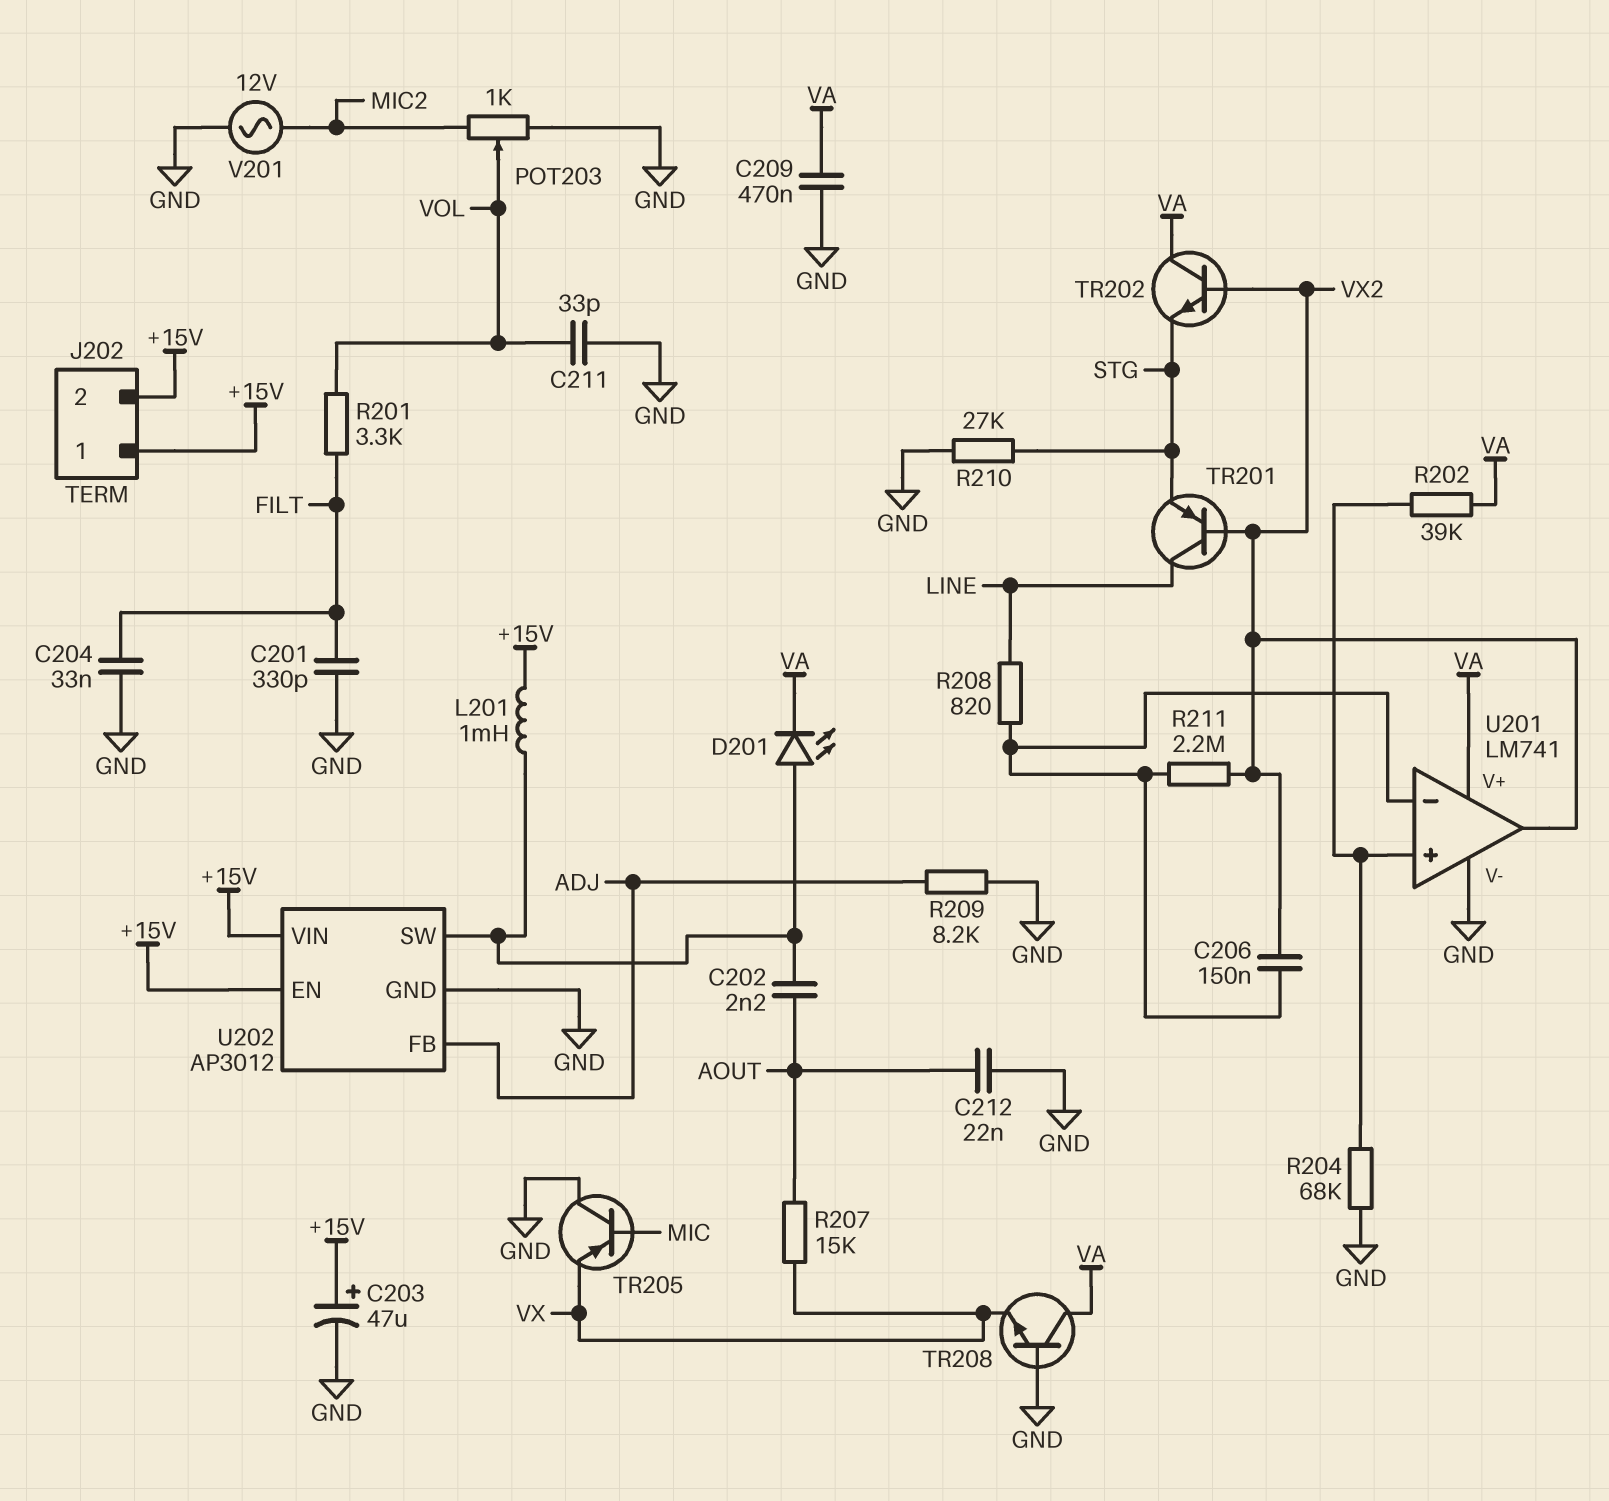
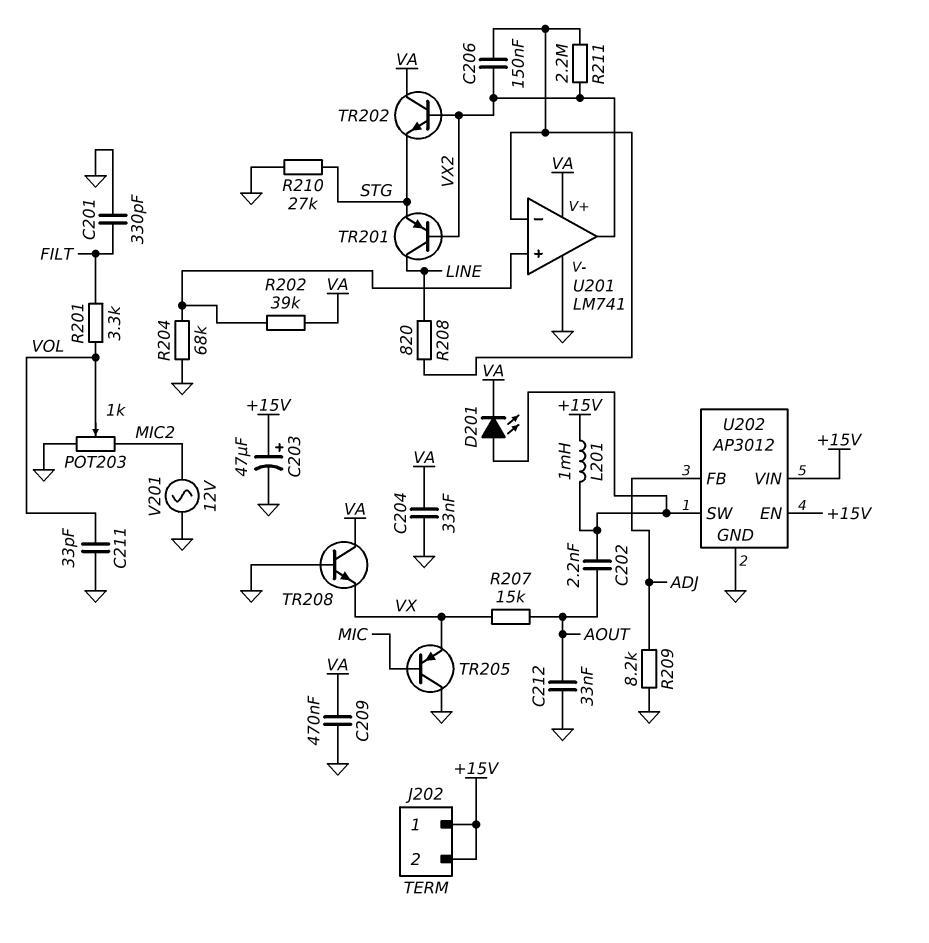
C204: 33nF (FILT, GND) -> 33nF (GND, VA)
C212: 22nF (AOUT, GND) -> 33nF (AOUT, GND)

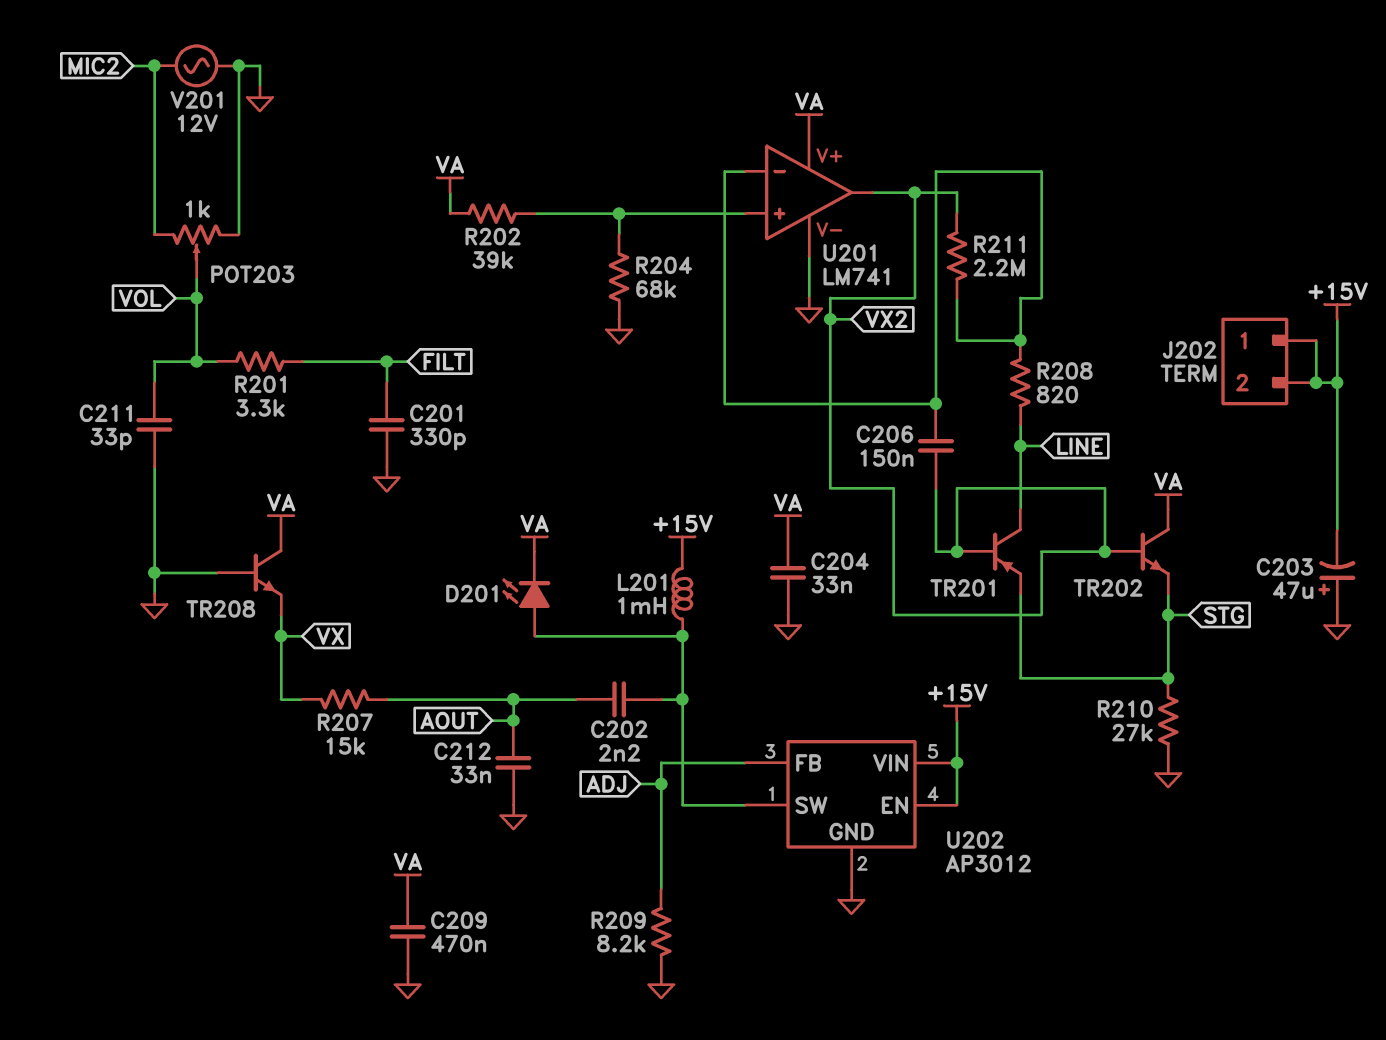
C203: 47uF (plus +15V, minus GND) -> 47uF (plus GND, minus +15V)
TR205: PNP (B MIC, C GND, E VX) -> none

